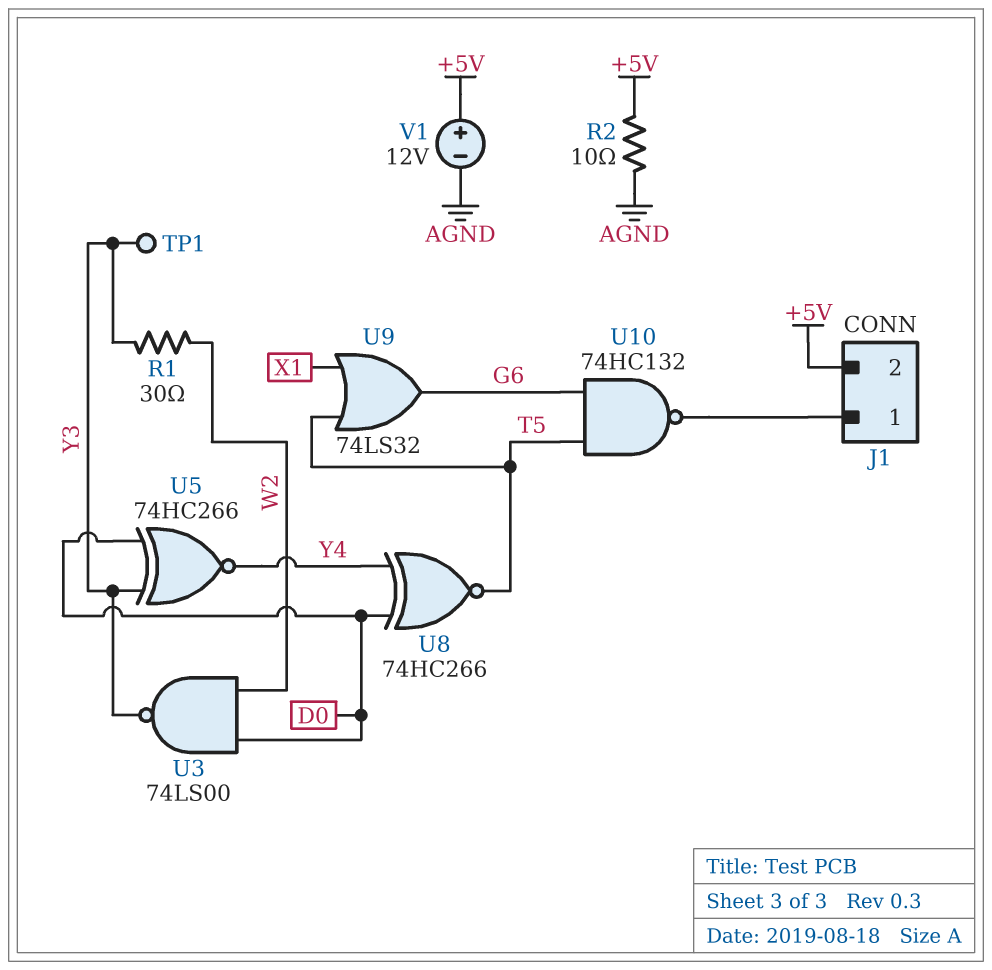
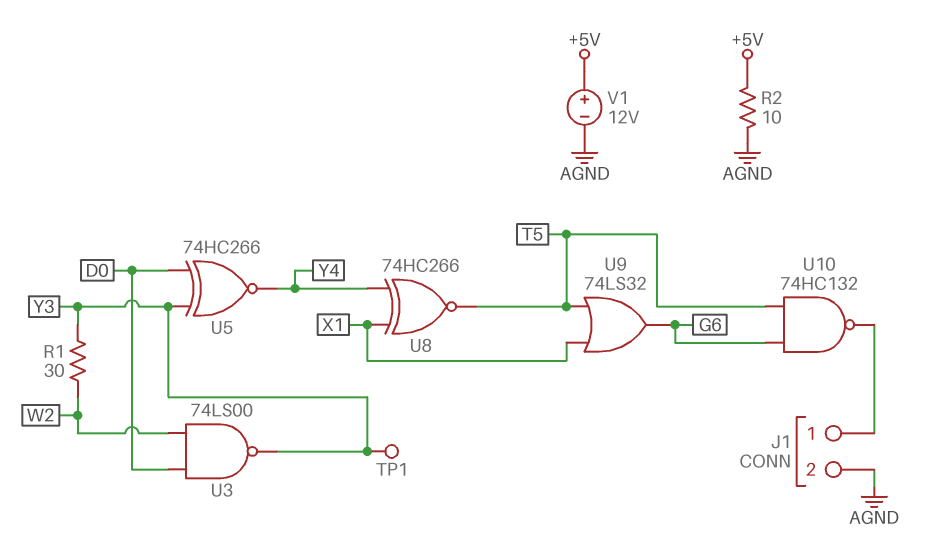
J1 pin 2: +5V -> AGND
U8: XNOR 74HC266 (in D0, in Y4, out T5) -> XNOR 74HC266 (in X1, in Y4, out T5)

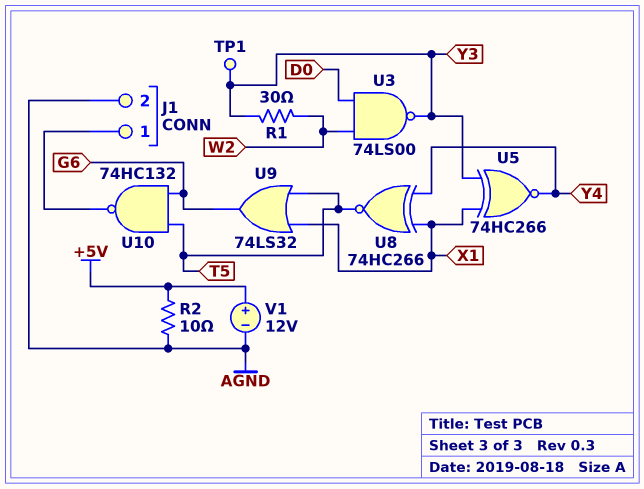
U5: XNOR 74HC266 (in D0, in Y3, out Y4) -> XNOR 74HC266 (in X1, in Y3, out Y4)

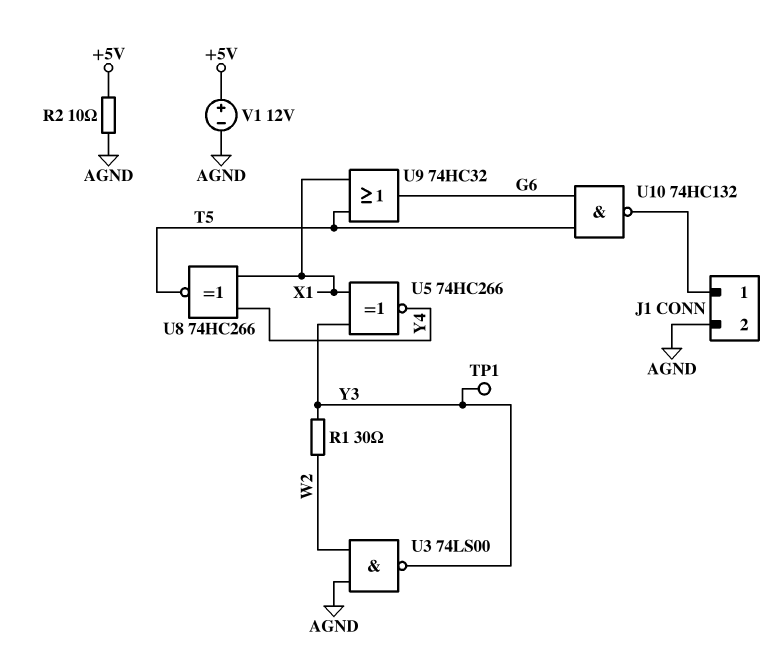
U3: NAND 74LS00 (in D0, in W2, out Y3) -> NAND 74LS00 (in AGND, in W2, out Y3)
U9: OR 74LS32 (in T5, in X1, out G6) -> OR 74HC32 (in T5, in X1, out G6)

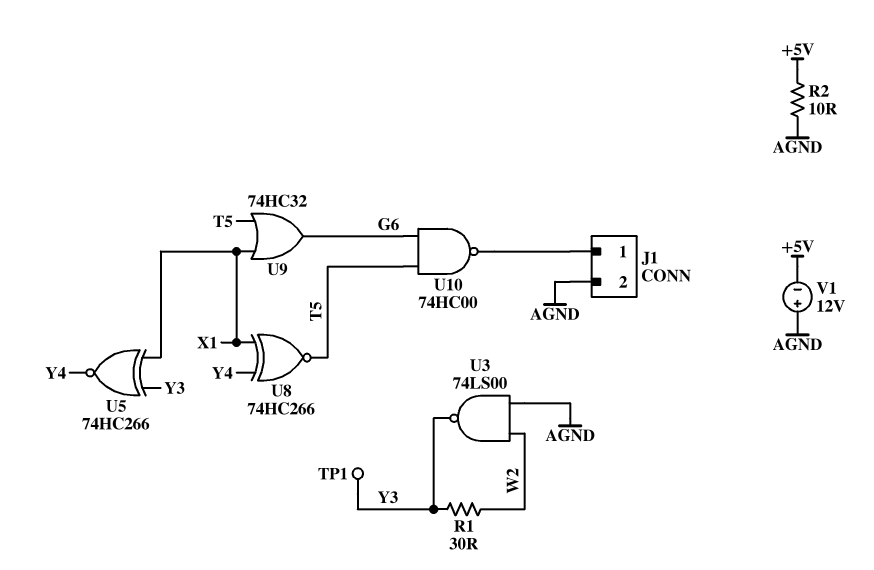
U10: NAND 74HC132 (in G6, in T5, out J1/1) -> NAND 74HC00 (in G6, in T5, out J1/1)
V1: 12V (plus +5V, minus AGND) -> 12V (plus AGND, minus +5V)

